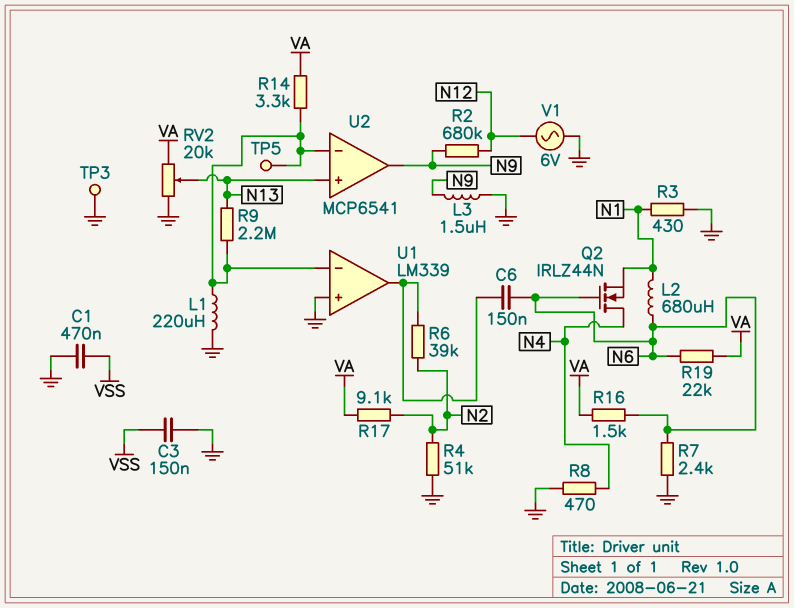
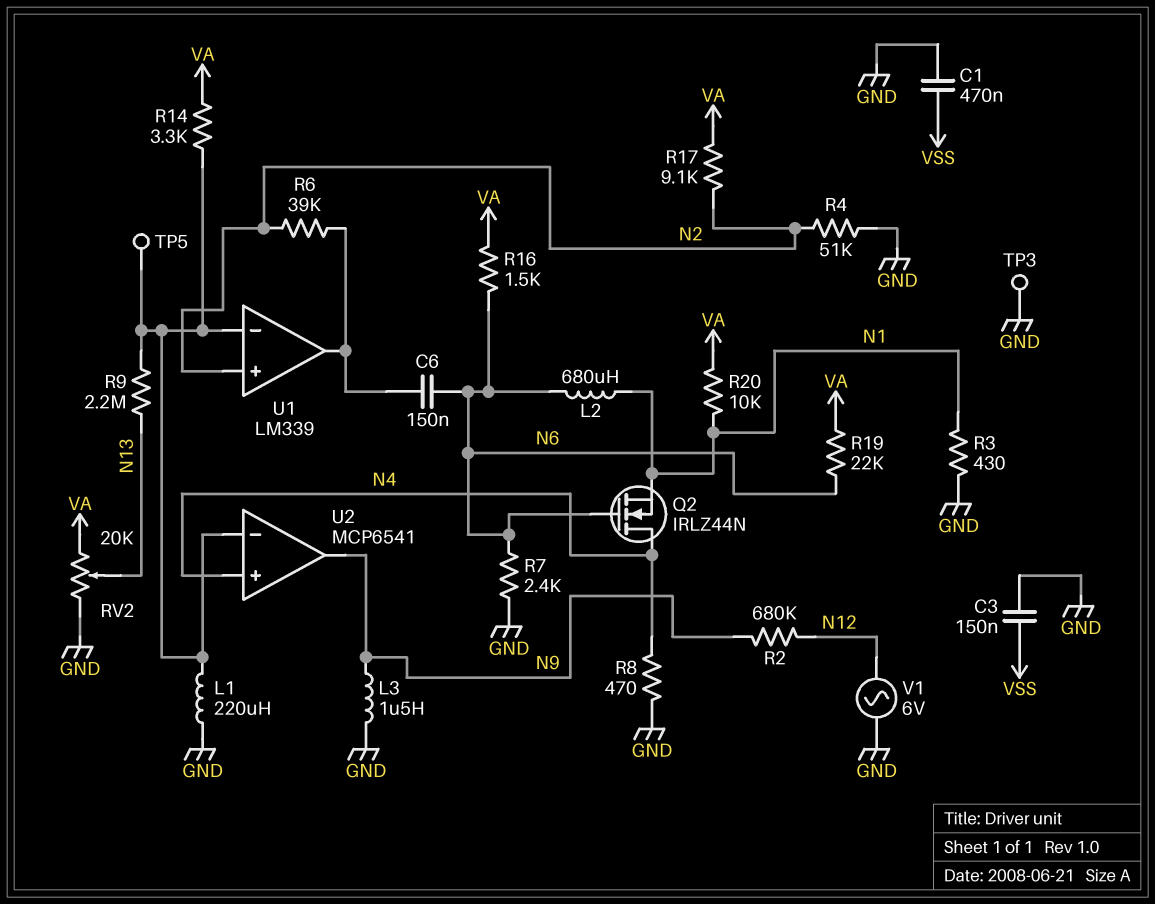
R20: none -> 10k (N1, VA)
U1 pin in+: GND -> N2
U2 pin in+: N13 -> N4

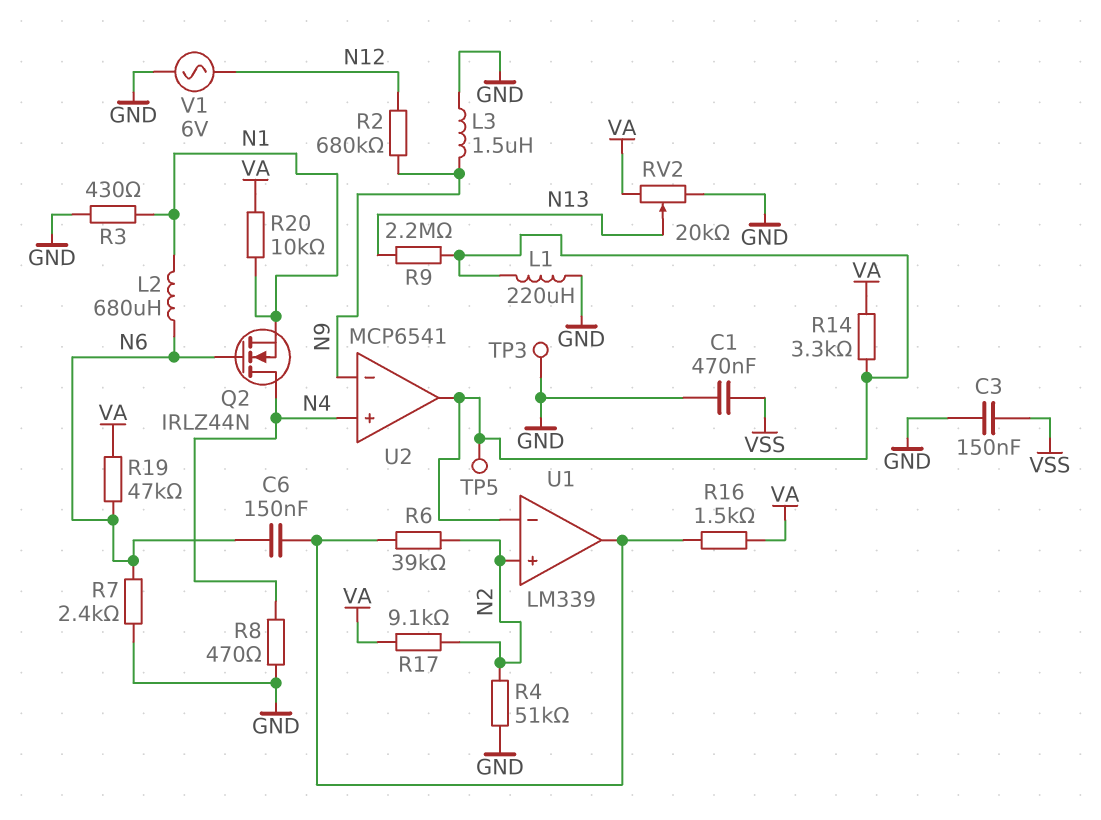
R16: 1.5k (N6, VA) -> 1.5k (U1/out, VA)
R19: 22k (N6, VA) -> 47k (N6, VA)
U2 pin in-: U1/in- -> N9
U2 pin out: N9 -> U1/in-

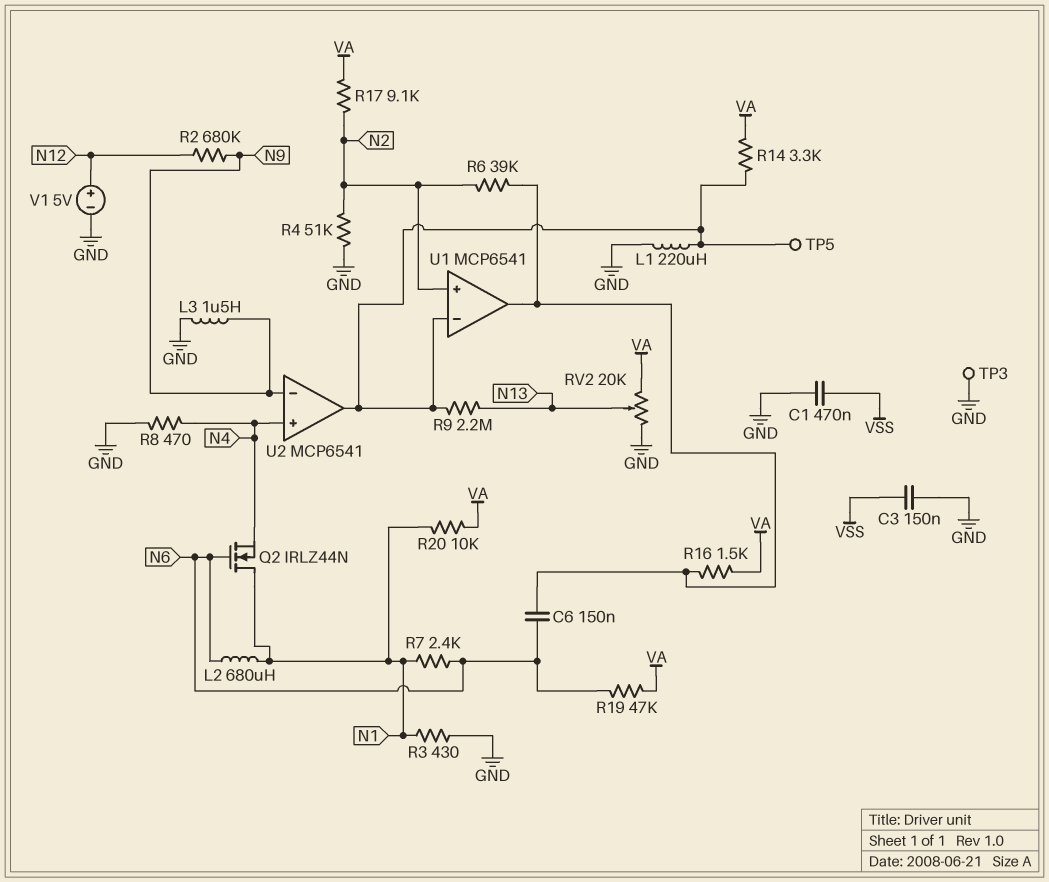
Q2: NMOS IRLZ44N (G N6, D N4, S N1) -> NMOS IRLZ44N (G N6, D N1, S N4)
R7: 2.4k (GND, N6) -> 2.4k (N1, N6)
U1: LM339 -> MCP6541
V1: AC 6V (GND, N12) -> 5V (plus N12, minus GND)

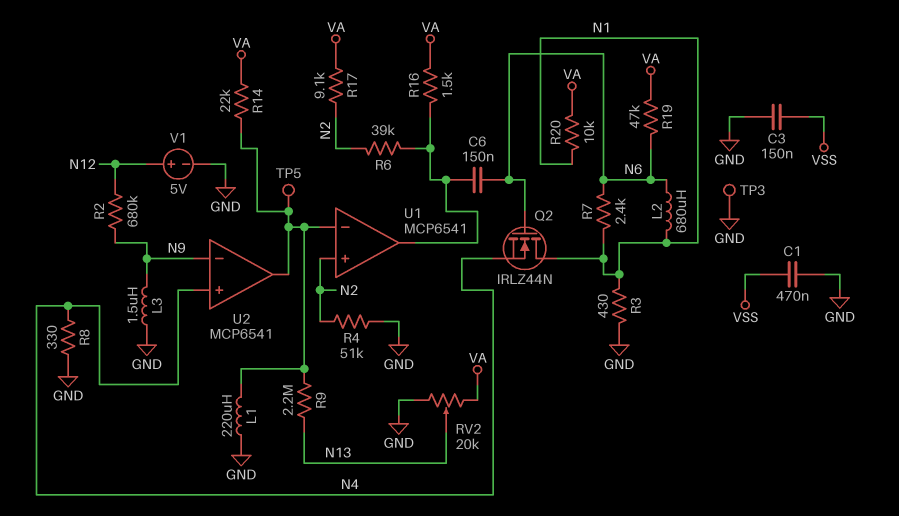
R8: 470 (GND, N4) -> 330 (GND, N4)
R14: 3.3k (U1/in-, VA) -> 22k (U1/in-, VA)

